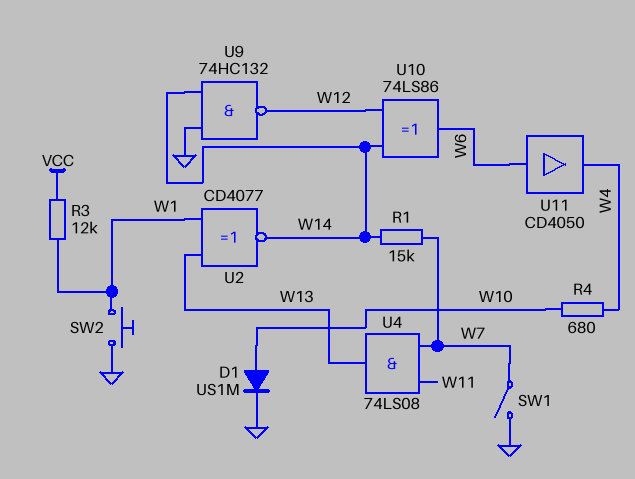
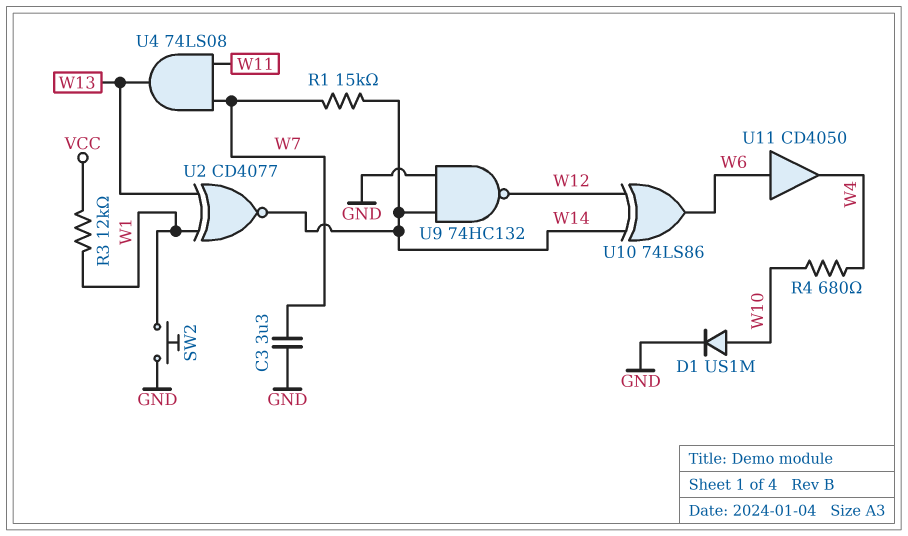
C3: none -> 3.3uF (GND, W7)
SW1: switch (GND, W7) -> none

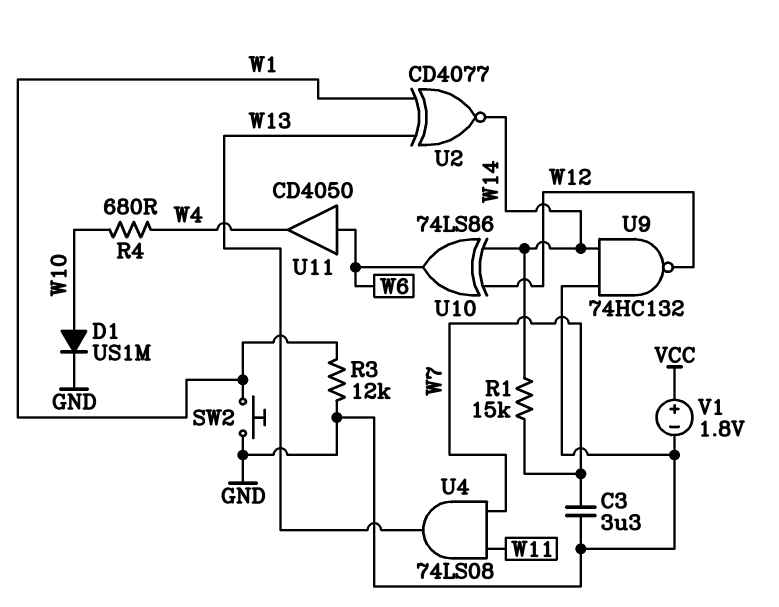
R3: 12k (VCC, W1) -> 12k (GND, W1)
V1: none -> 1.8V (plus VCC, minus GND)

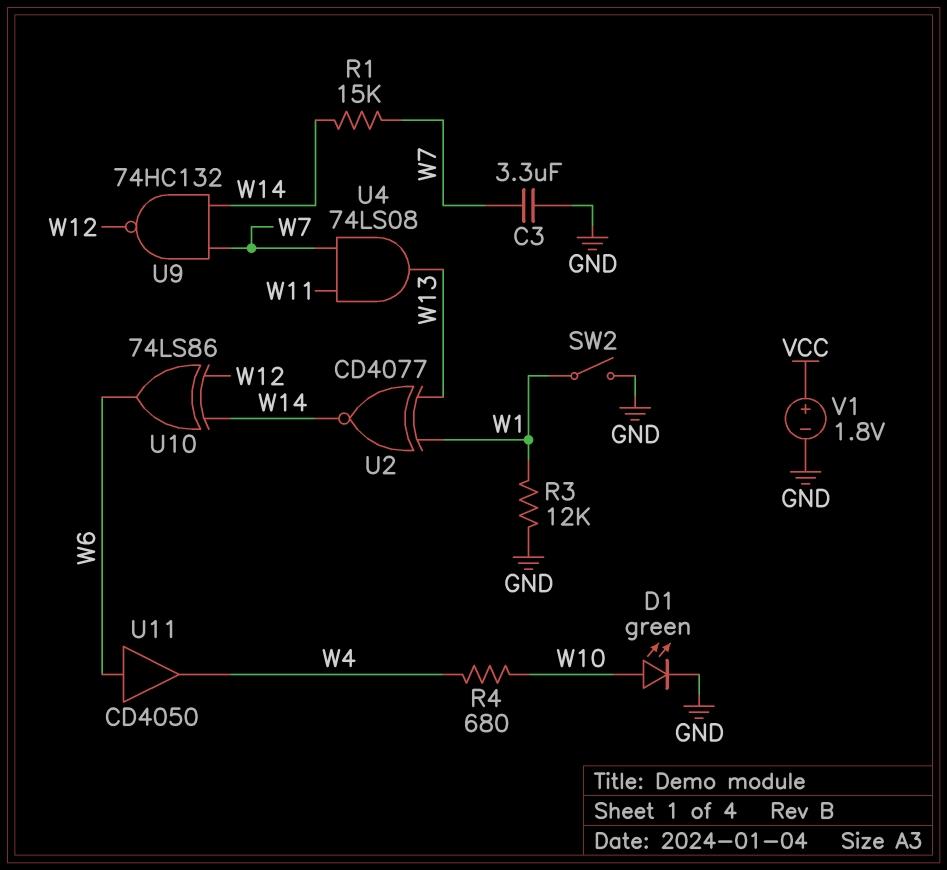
D1: diode US1M (A W10, K GND) -> LED green (A W10, K GND)
SW2: button (GND, W1) -> switch (GND, W1)
U9: NAND 74HC132 (in GND, in W14, out W12) -> NAND 74HC132 (in W7, in W14, out W12)

